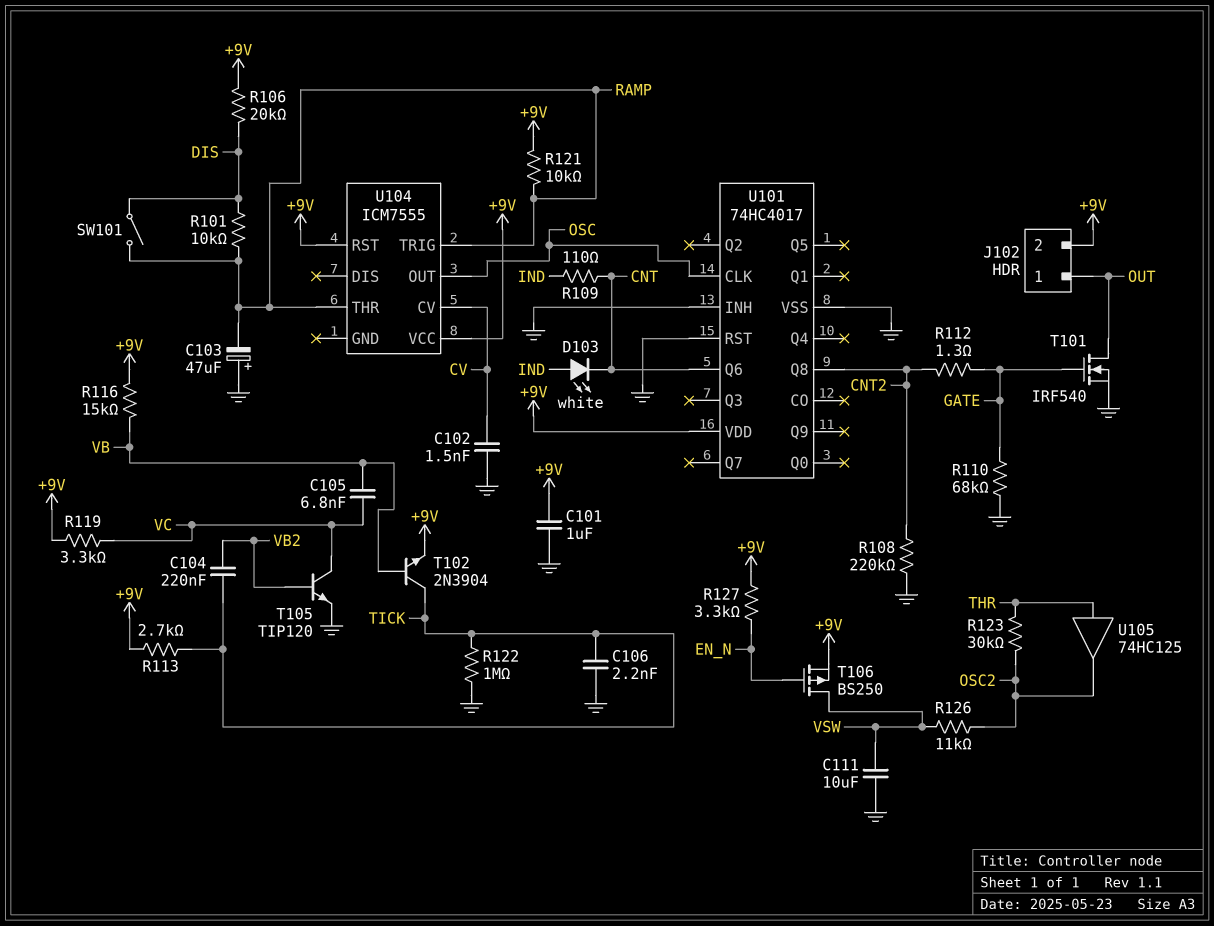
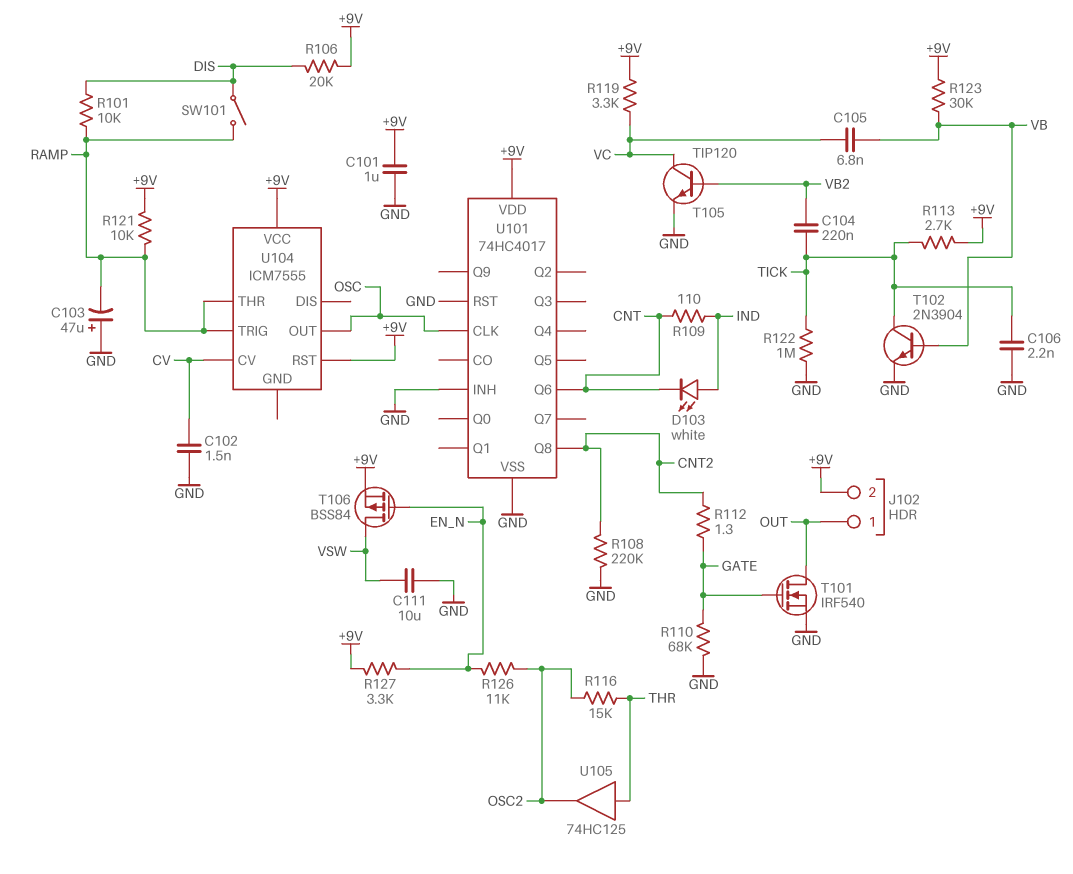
R116: 15k (+9V, VB) -> 15k (OSC2, THR)
R123: 30k (OSC2, THR) -> 30k (+9V, VB)
R126: 11k (OSC2, VSW) -> 11k (EN_N, OSC2)
T102: NPN 2N3904 (B VB, C TICK, E +9V) -> NPN 2N3904 (B VB, C TICK, E GND)
T106: PMOS BS250 (G EN_N, D VSW, S +9V) -> PMOS BSS84 (G EN_N, D VSW, S +9V)

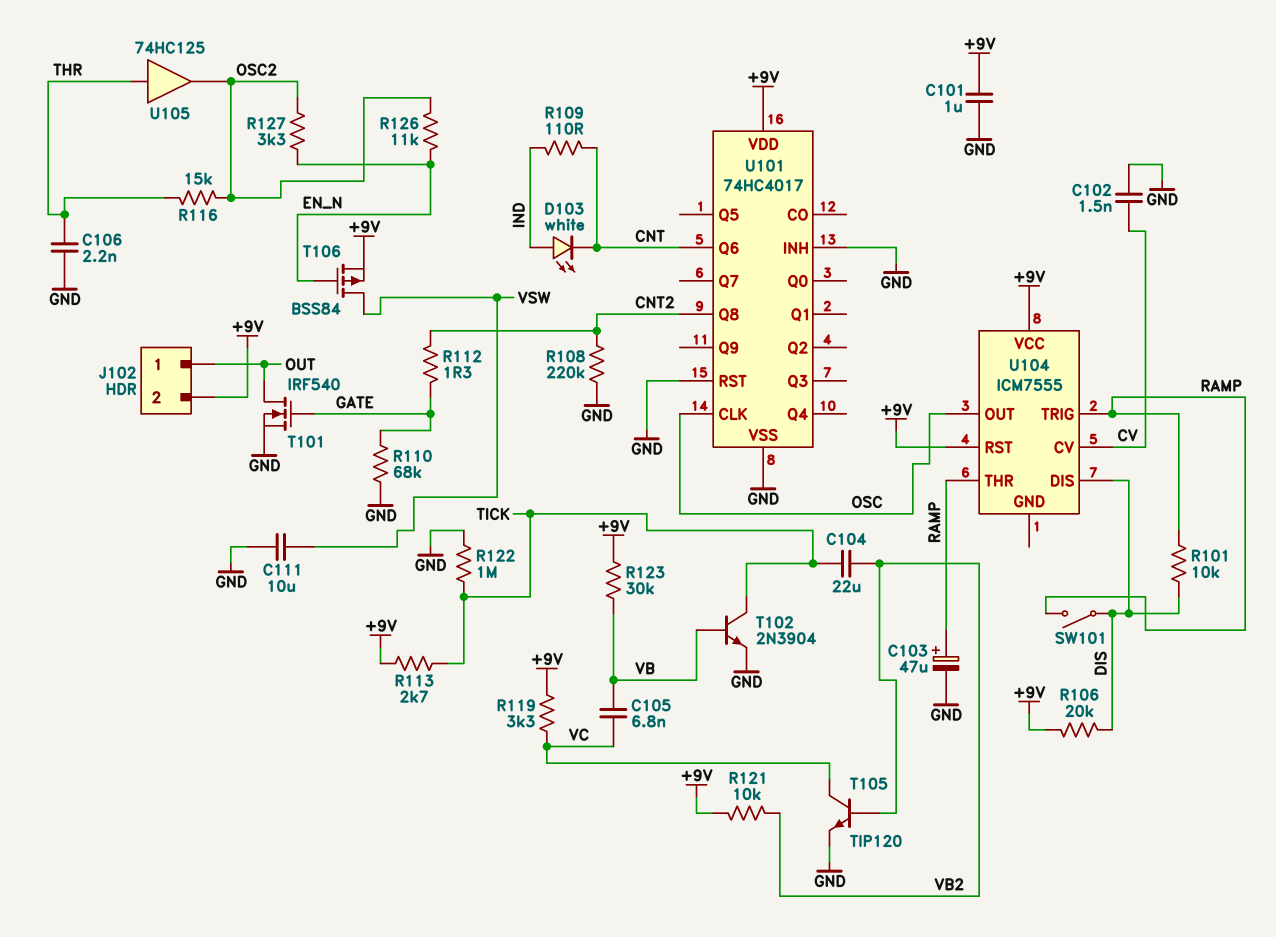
C103: 47uF (plus GND, minus RAMP) -> 47uF (plus RAMP, minus GND)
C104: 220nF (TICK, VB2) -> 22uF (TICK, VB2)
C106: 2.2nF (GND, TICK) -> 2.2nF (GND, THR)
R121: 10k (+9V, RAMP) -> 10k (+9V, VB2)
R127: 3.3k (+9V, EN_N) -> 3.3k (EN_N, OSC2)
U104 pin DIS: none -> DIS

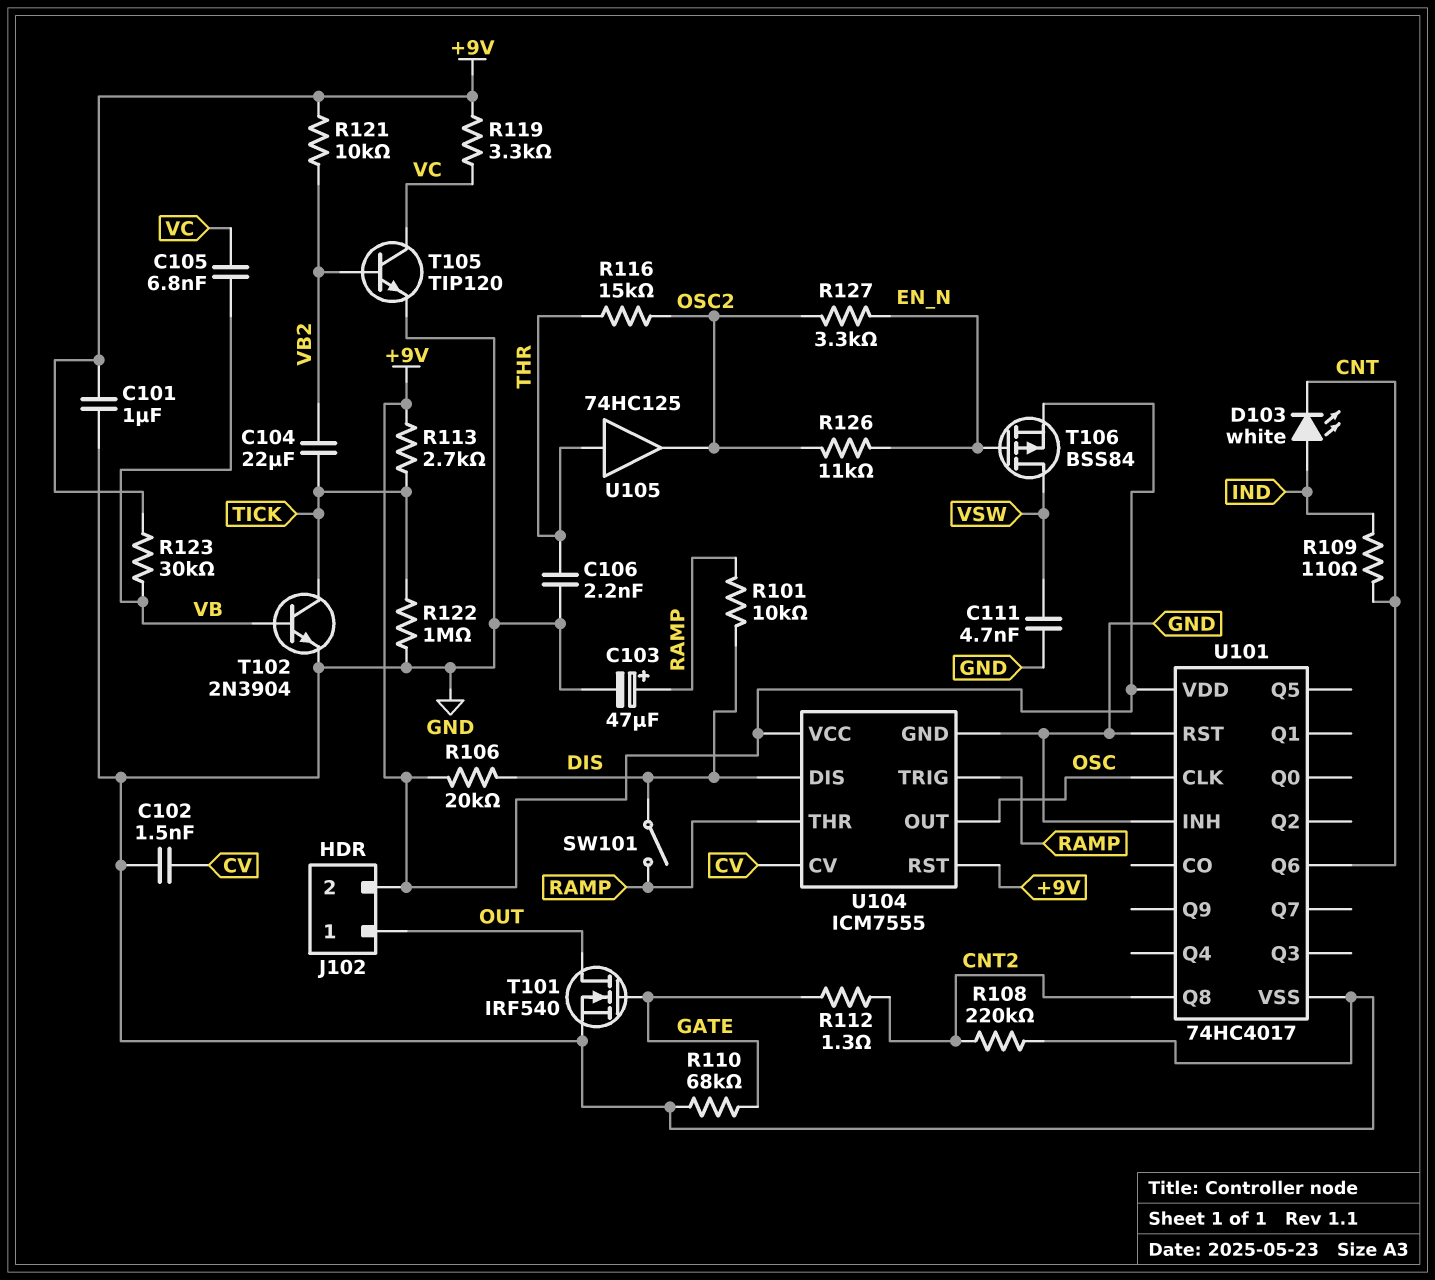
C111: 10uF (GND, VSW) -> 4.7nF (GND, VSW)
U104 pin GND: none -> GND

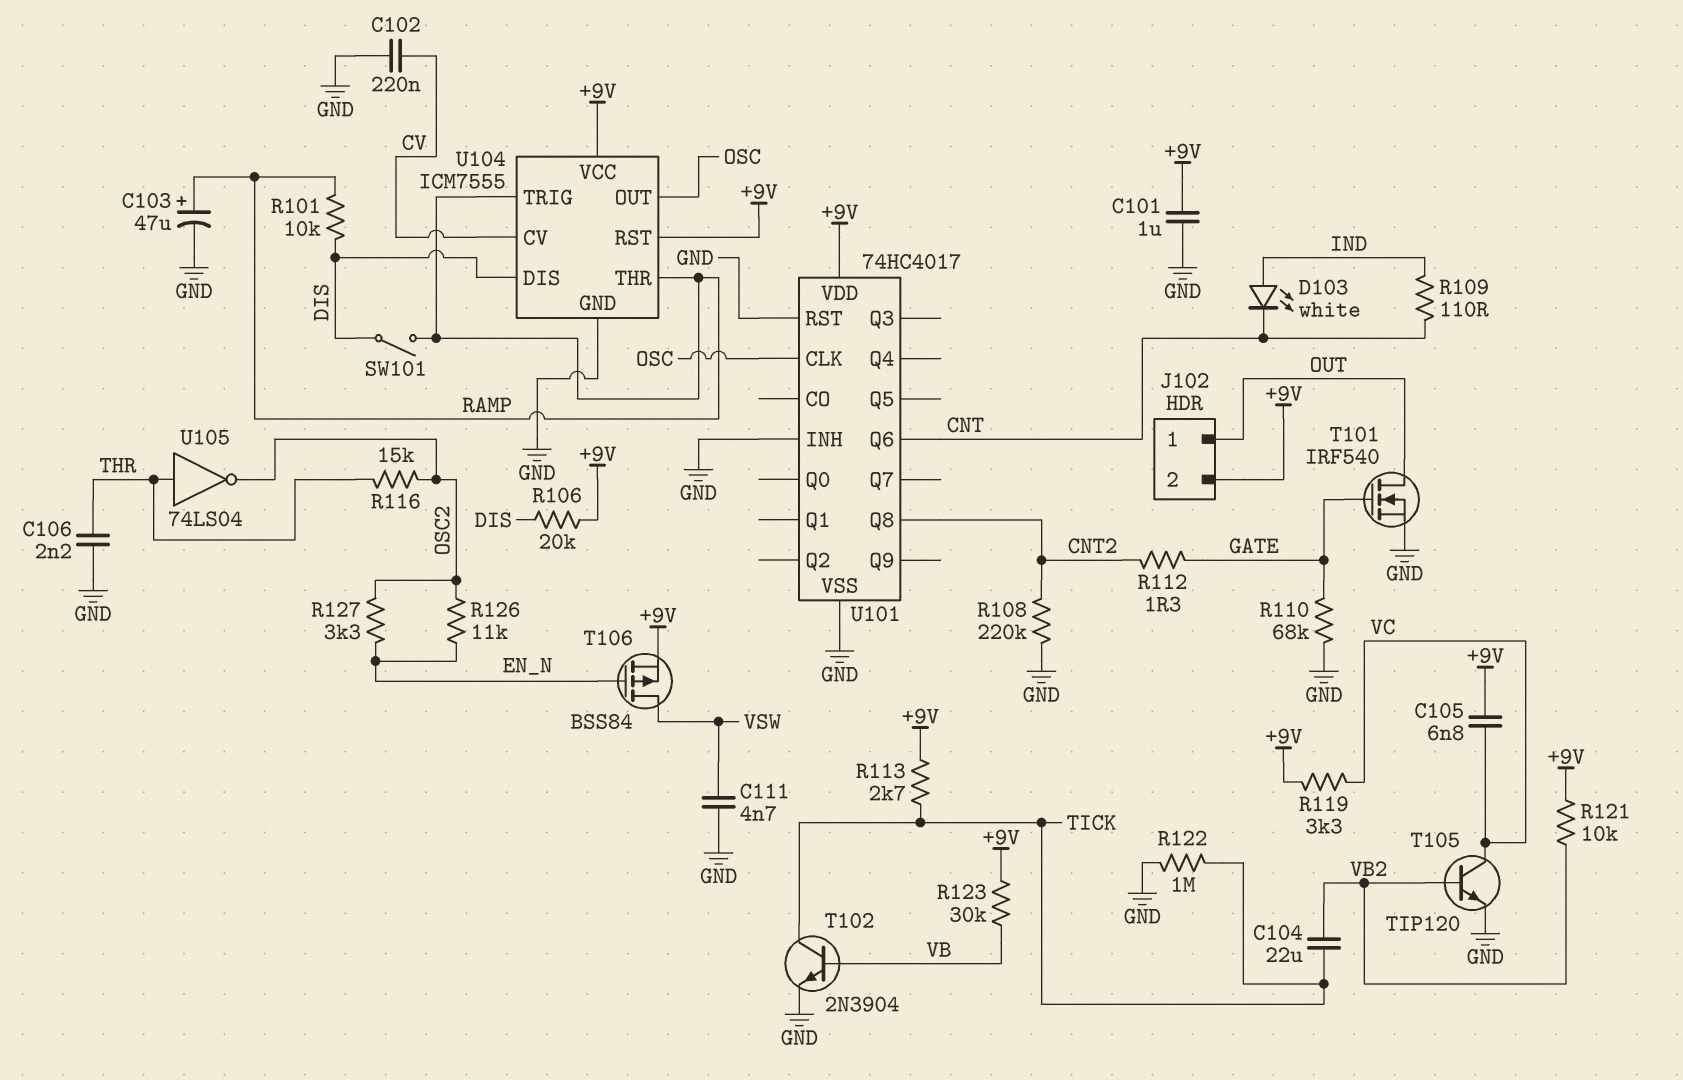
C102: 1.5nF (CV, GND) -> 220nF (CV, GND)
C105: 6.8nF (VB, VC) -> 6.8nF (+9V, VC)
U105: buffer 74HC125 (in THR, out OSC2) -> NOT 74LS04 (in THR, out OSC2)

